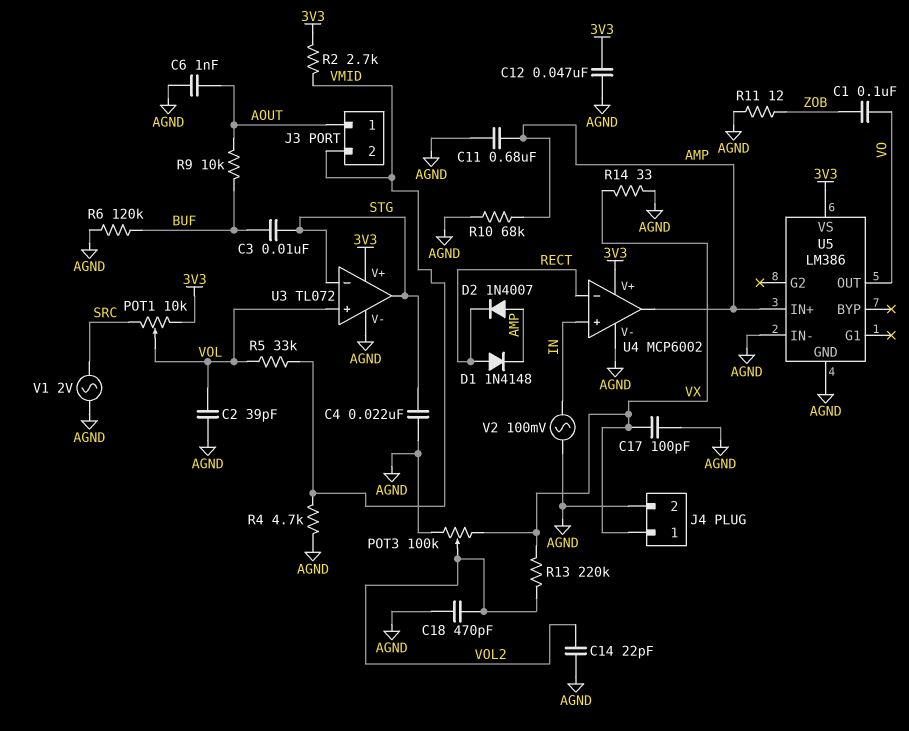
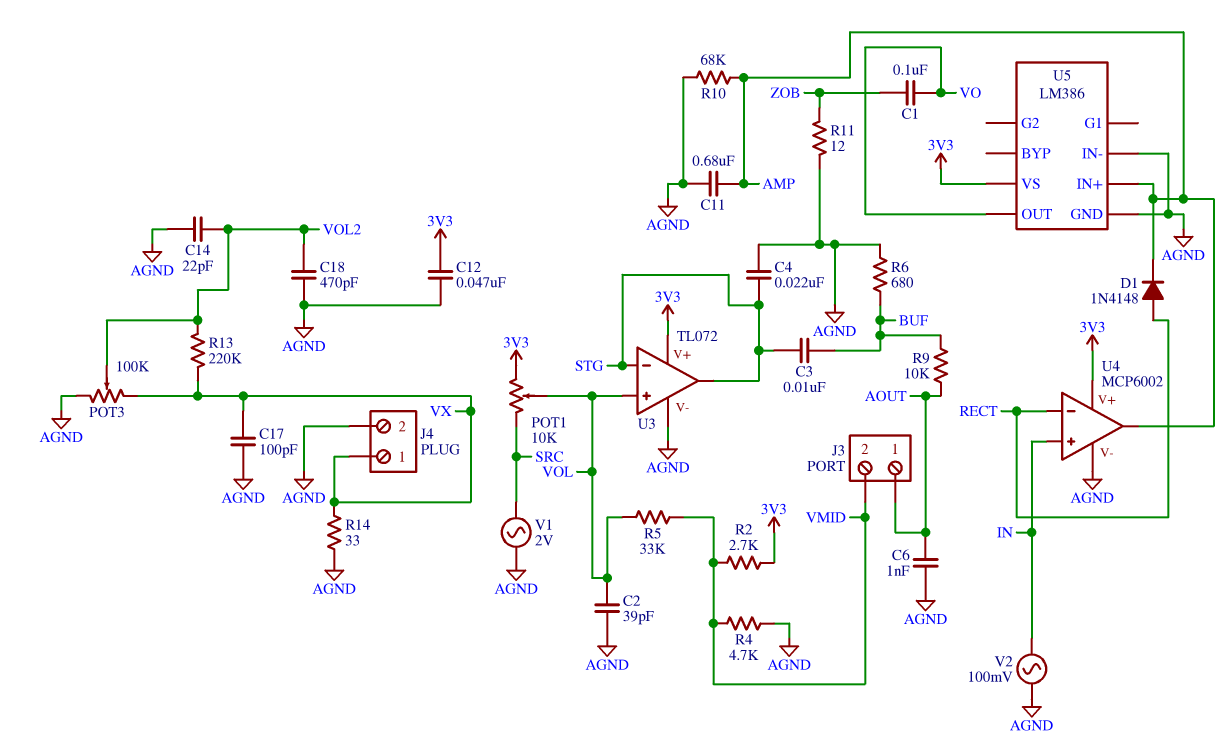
D2: diode 1N4007 (A AMP, K RECT) -> none
R6: 120k (AGND, BUF) -> 680 (AGND, BUF)

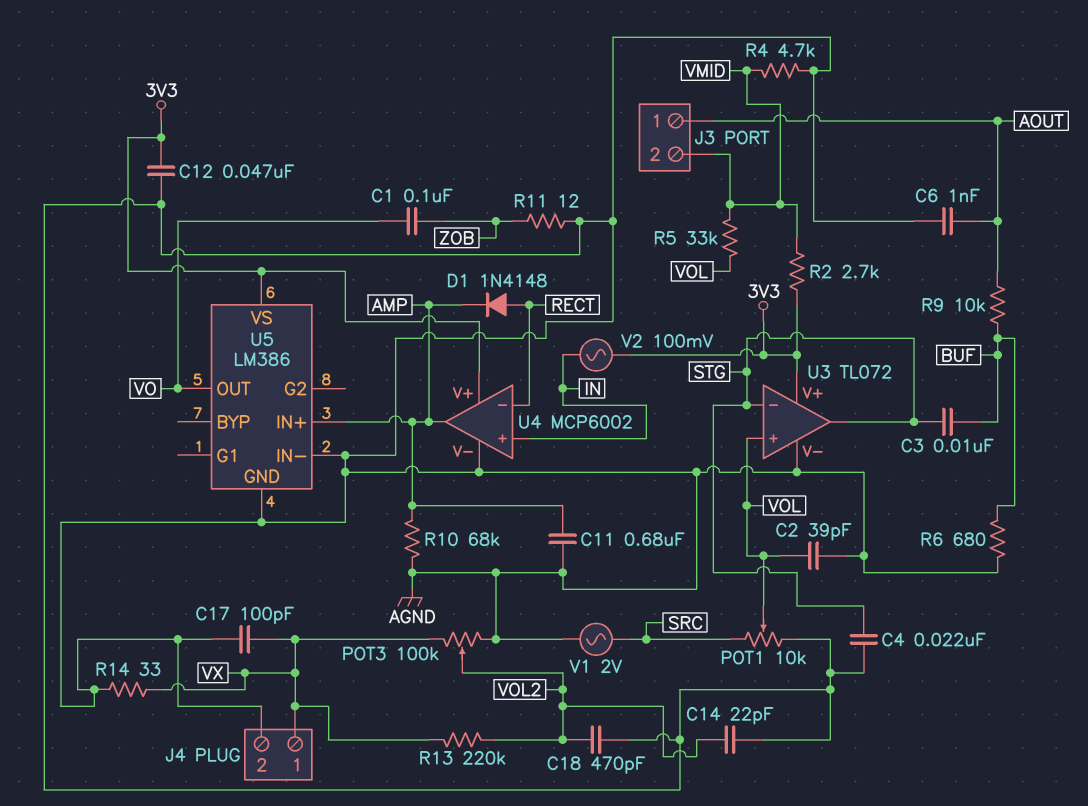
POT1: 10k (3V3, SRC, wiper VOL) -> 10k (AGND, SRC, wiper VOL)
V2: AC 100mV (AGND, IN) -> AC 100mV (3V3, IN)

